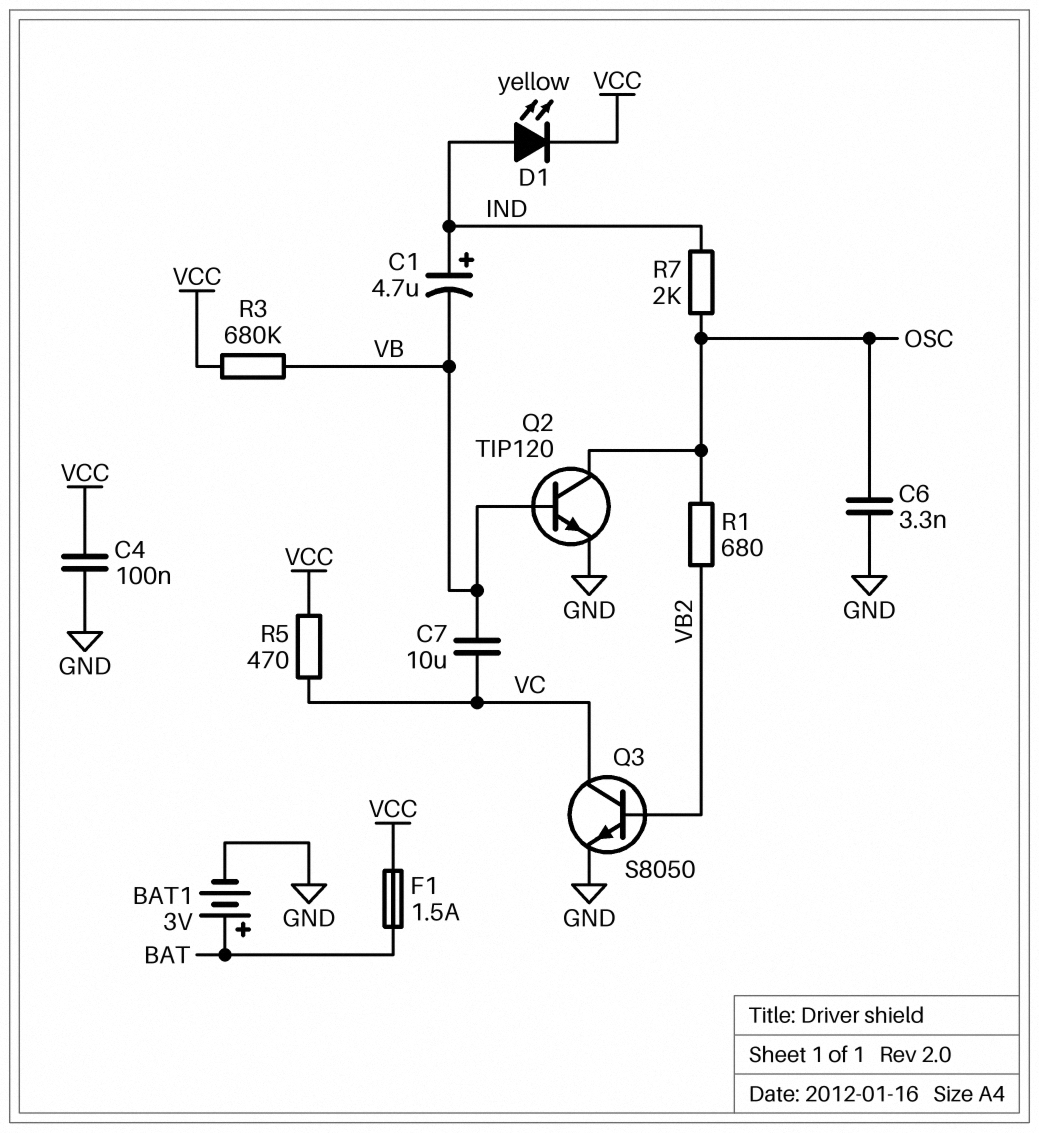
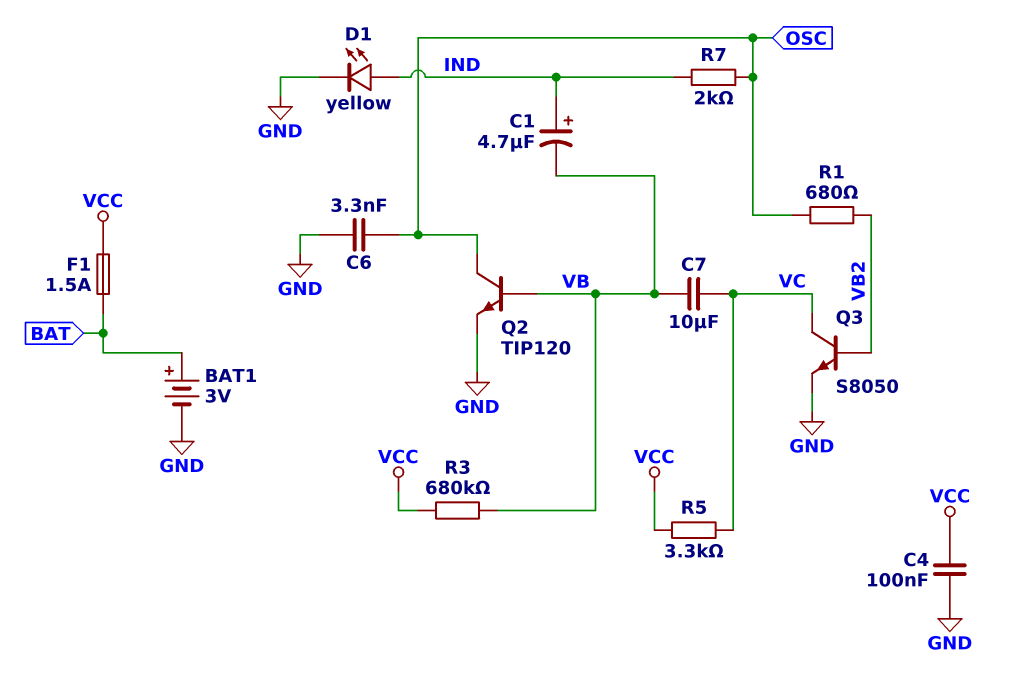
D1: LED yellow (A IND, K VCC) -> LED yellow (A IND, K GND)
R5: 470 (VC, VCC) -> 3.3k (VC, VCC)

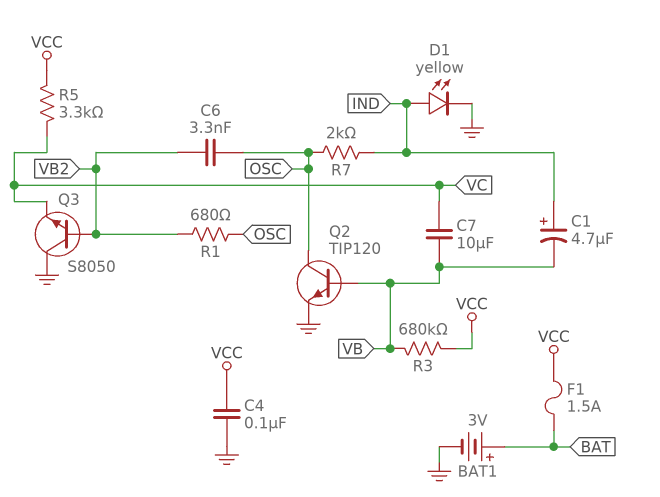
C6: 3.3nF (GND, OSC) -> 3.3nF (OSC, VB2)
Q3: NPN S8050 (B VB2, C VC, E GND) -> NPN S8050 (B VB2, C GND, E VC)

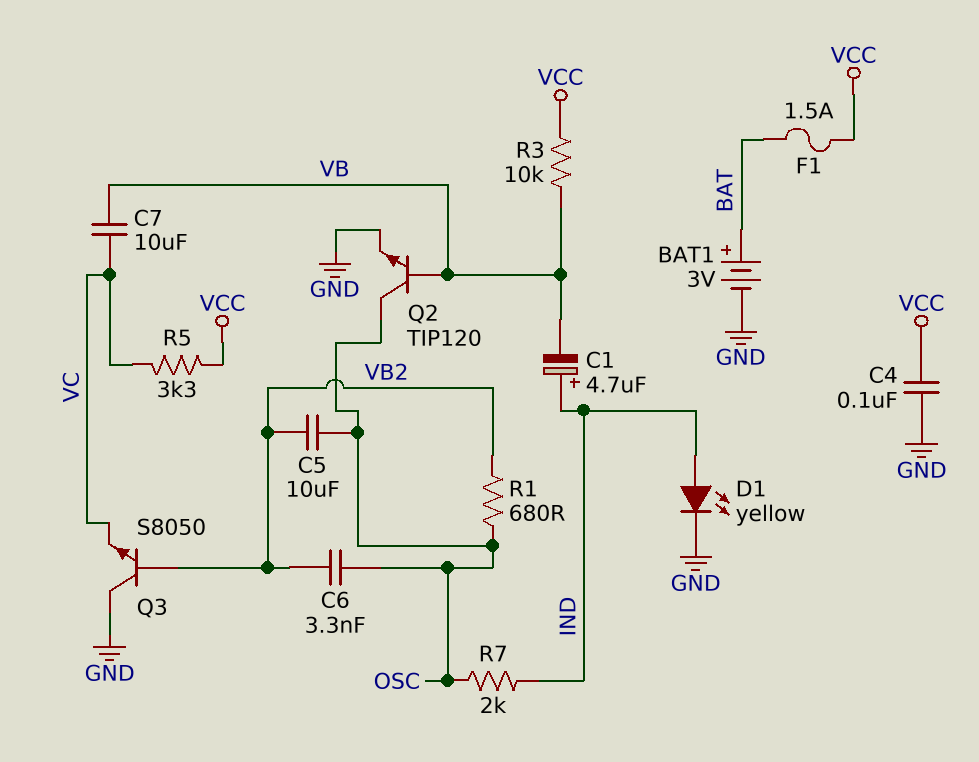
C5: none -> 10uF (OSC, VB2)
R3: 680k (VB, VCC) -> 10k (VB, VCC)

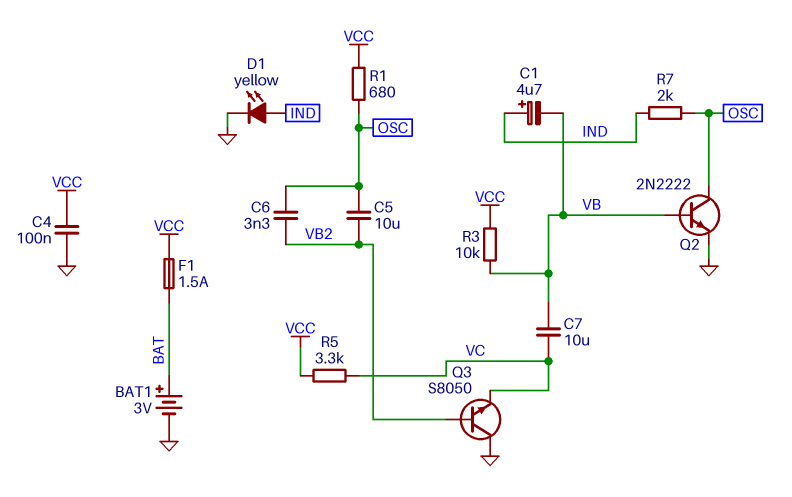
Q2: NPN TIP120 (B VB, C OSC, E GND) -> NPN 2N2222 (B VB, C OSC, E GND)
R1: 680 (OSC, VB2) -> 680 (OSC, VCC)

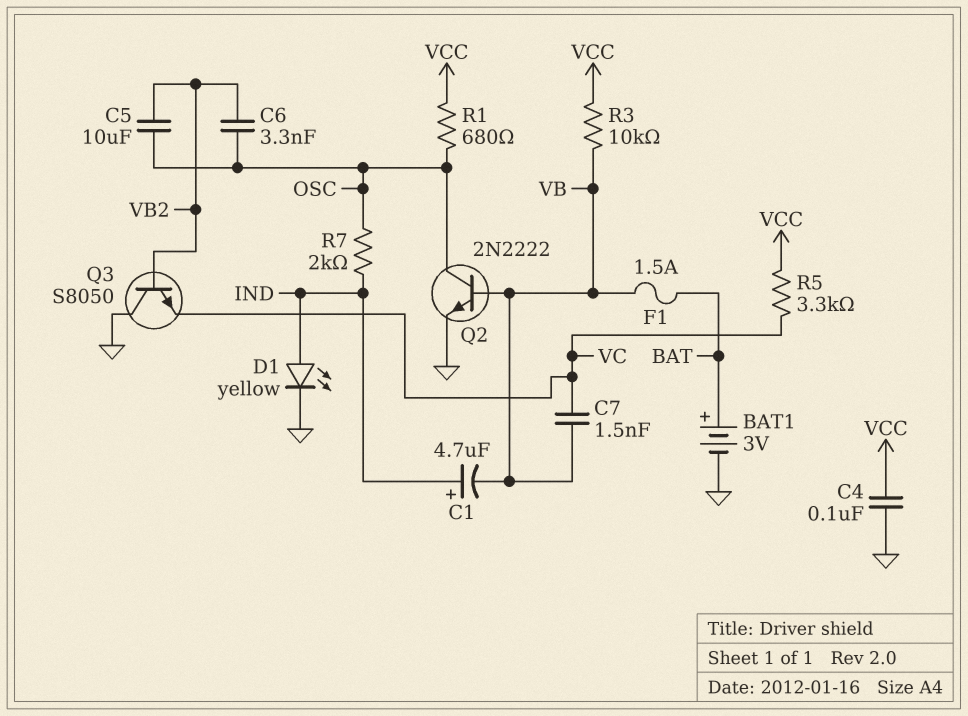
C7: 10uF (VB, VC) -> 1.5nF (VB, VC)
F1: 1.5A (BAT, VCC) -> 1.5A (BAT, VB)

